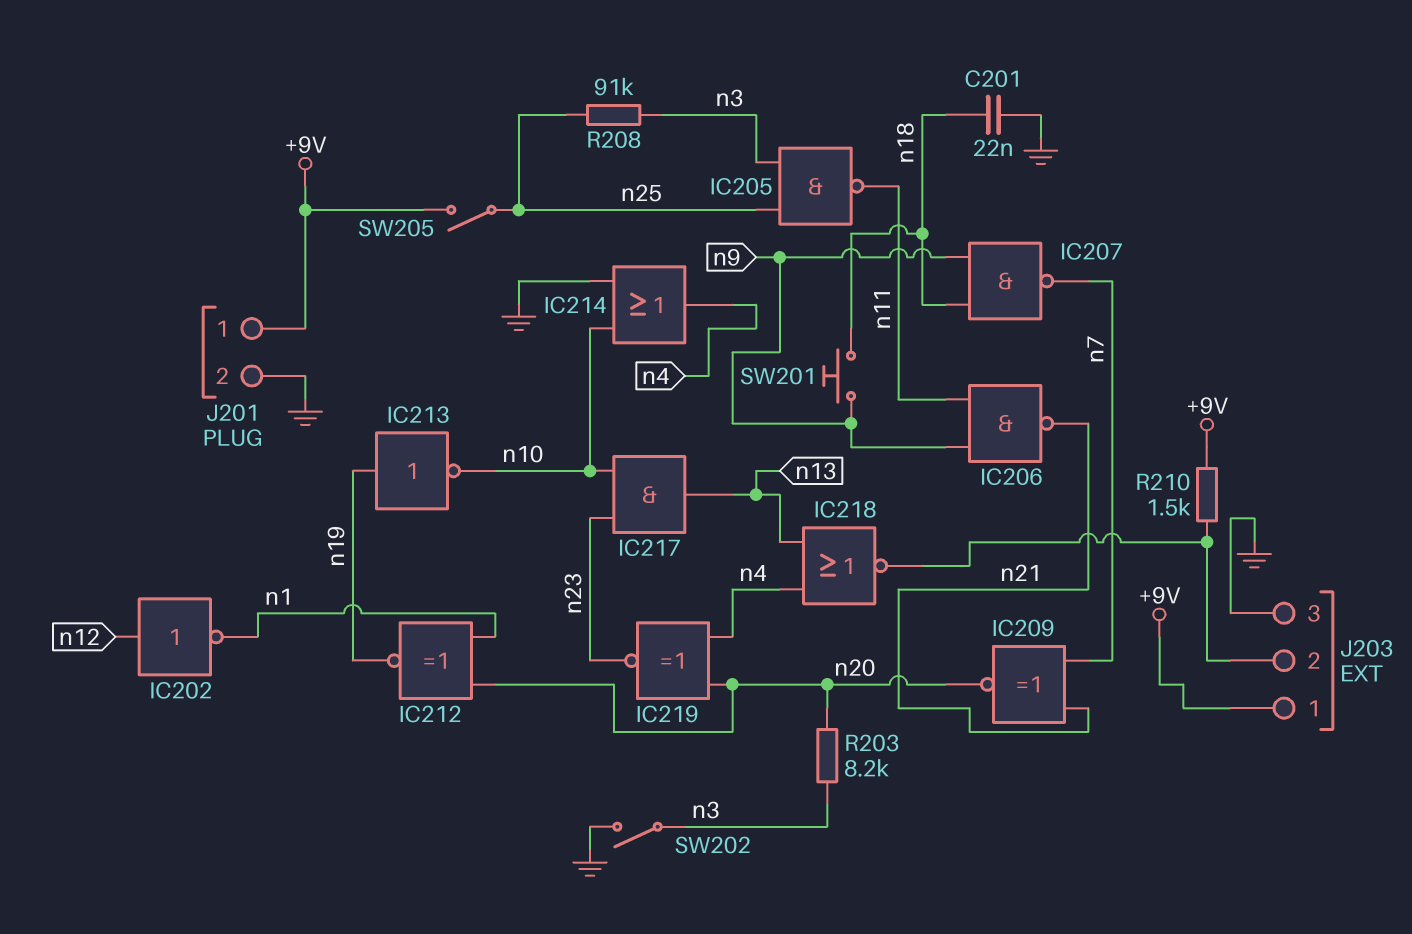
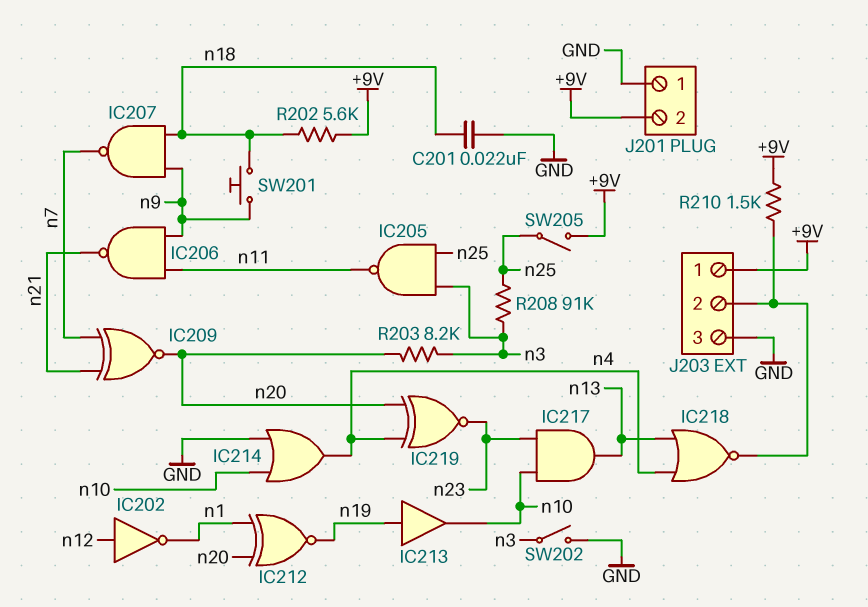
IC213: NOT (in n19, out n10) -> buffer (in n19, out n10)
J201 pin 1: +9V -> GND
J201 pin 2: GND -> +9V
R202: none -> 5.6k (+9V, n18)

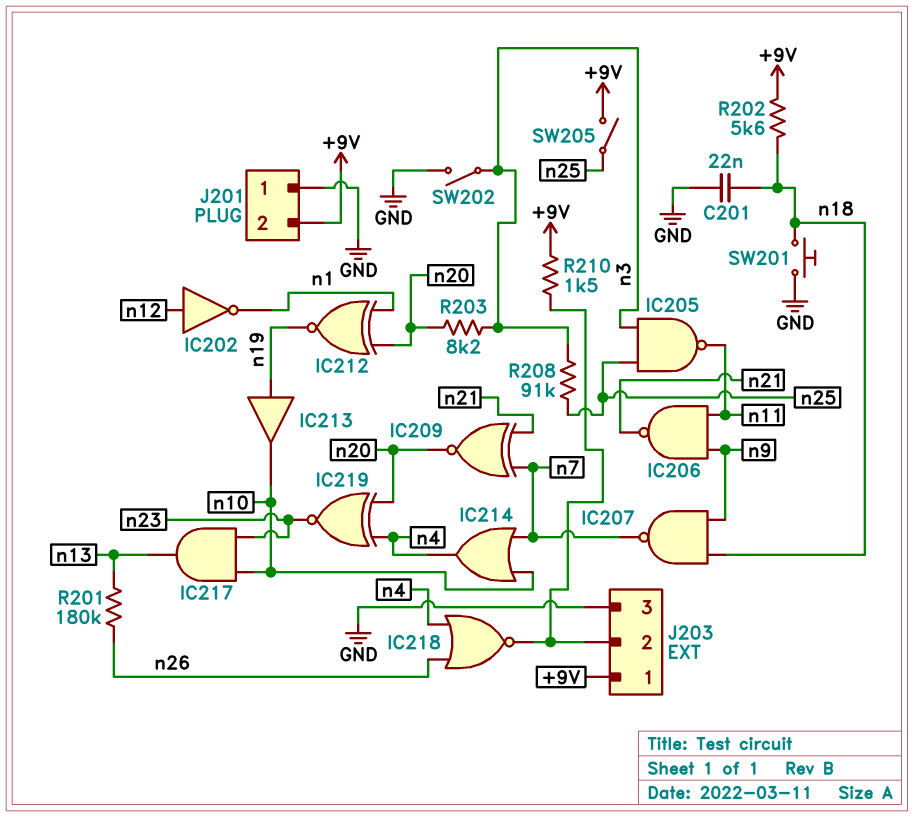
IC214: OR (in GND, in n10, out n4) -> OR (in n7, in n10, out n4)
IC218: NOR (in n4, in n13, out J203/2) -> NOR (in n4, in n26, out J203/2)
R201: none -> 180k (n13, n26)
SW201: button (n9, n18) -> button (GND, n18)

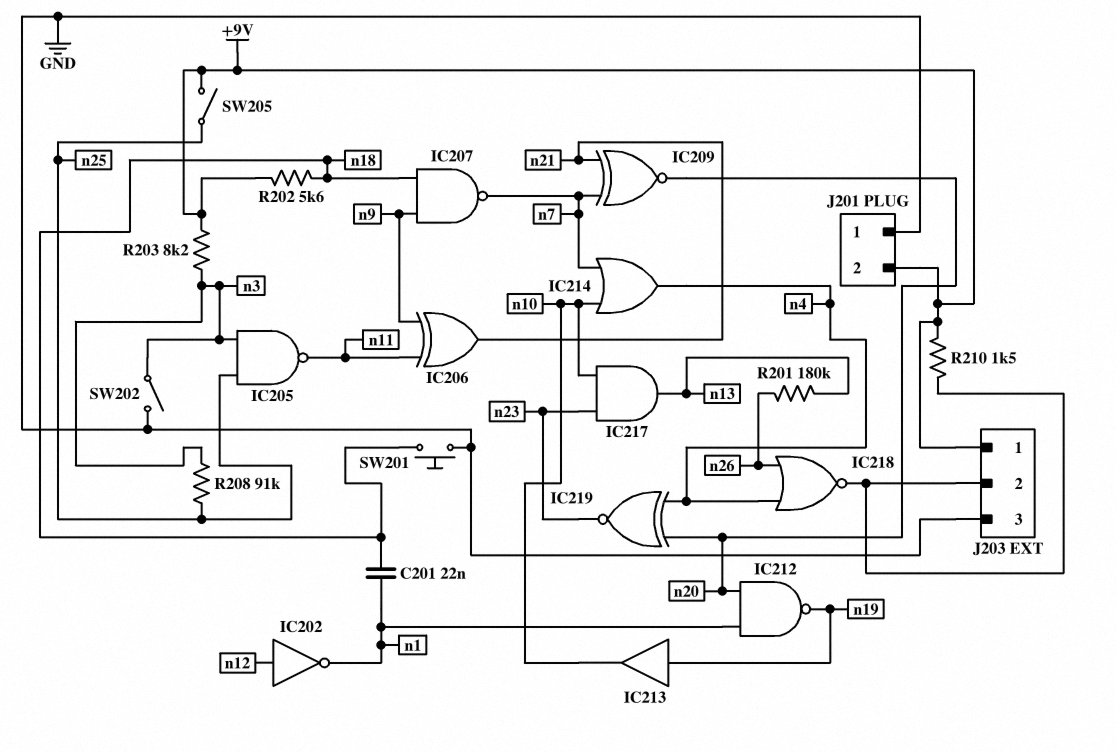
C201: 22nF (GND, n18) -> 22nF (n1, n18)
IC206: NAND (in n9, in n11, out n21) -> XOR (in n9, in n11, out n21)
IC212: XNOR (in n1, in n20, out n19) -> NAND (in n1, in n20, out n19)
R203: 8.2k (n3, n20) -> 8.2k (+9V, n3)

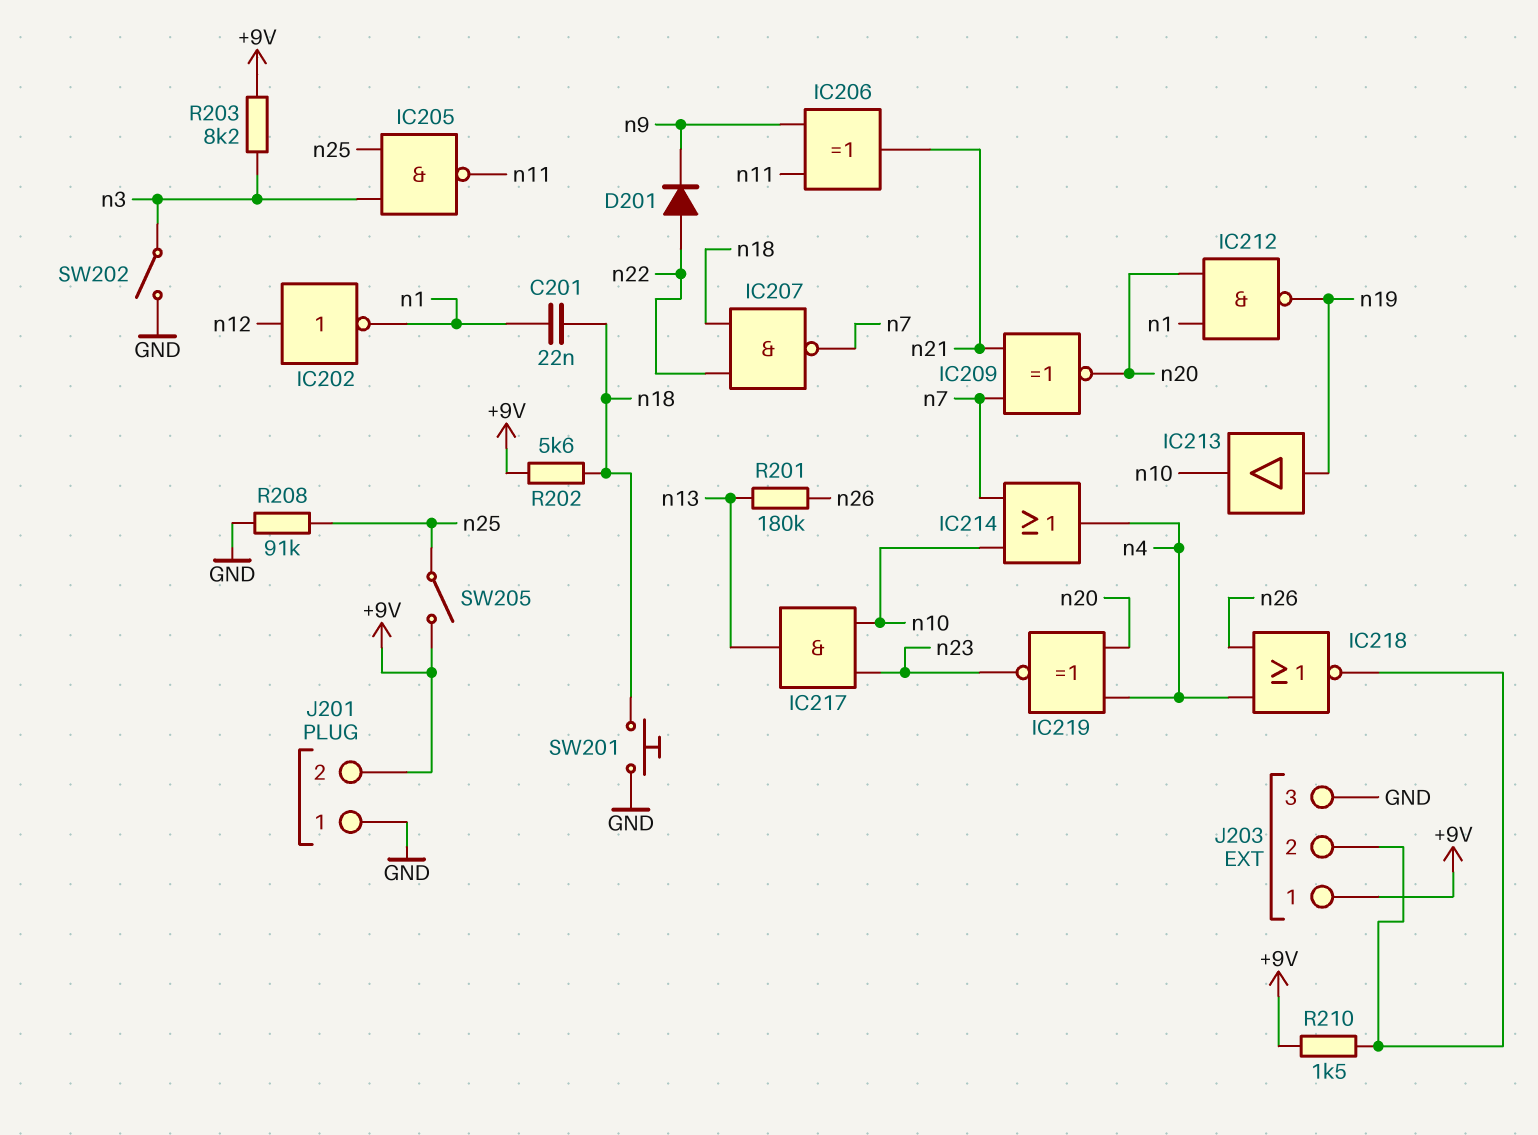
D201: none -> diode (A n22, K n9)
IC207: NAND (in n9, in n18, out n7) -> NAND (in n18, in n22, out n7)
R208: 91k (n3, n25) -> 91k (GND, n25)

